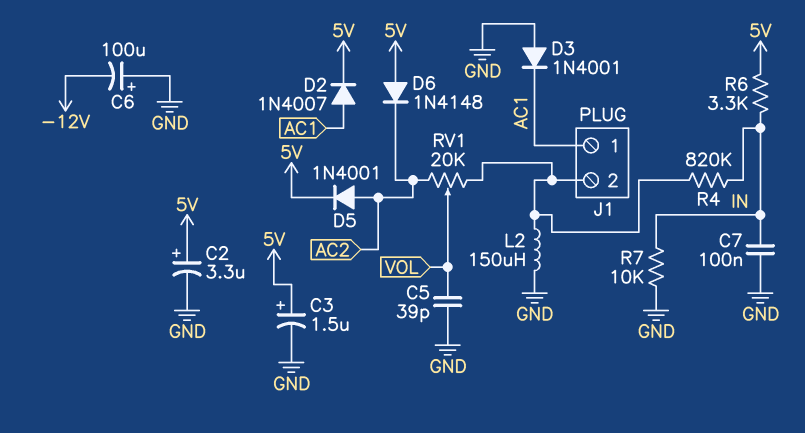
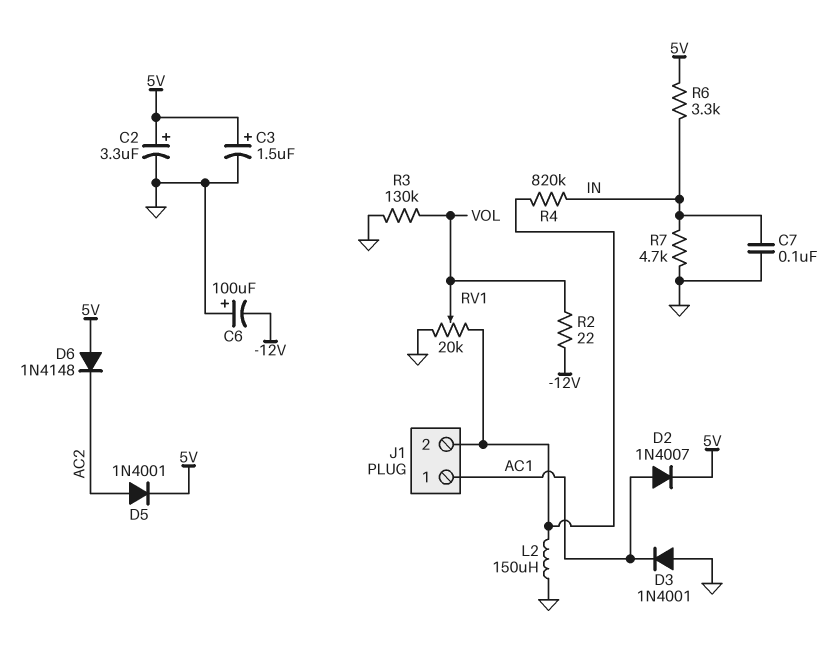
C5: 39pF (GND, VOL) -> none
R2: none -> 22 (-12V, VOL)
R3: none -> 130k (GND, VOL)
R7: 10k (GND, IN) -> 4.7k (GND, IN)
RV1: 20k (AC2, J1/2, wiper VOL) -> 20k (GND, J1/2, wiper VOL)

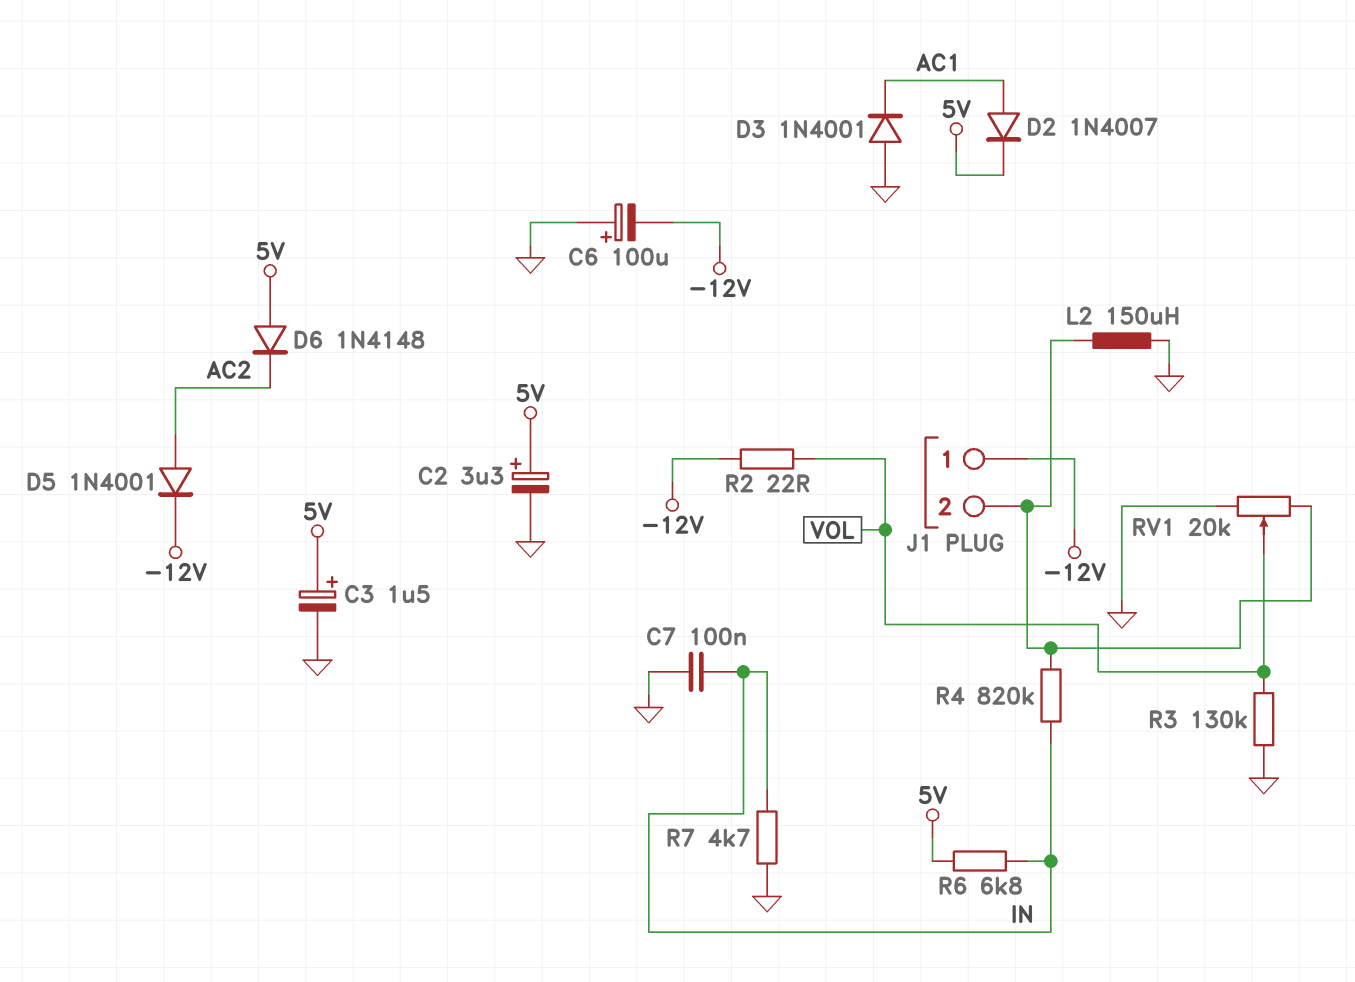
D5: diode 1N4001 (A AC2, K 5V) -> diode 1N4001 (A AC2, K -12V)
J1 pin 1: AC1 -> -12V
R6: 3.3k (5V, IN) -> 6.8k (5V, IN)

